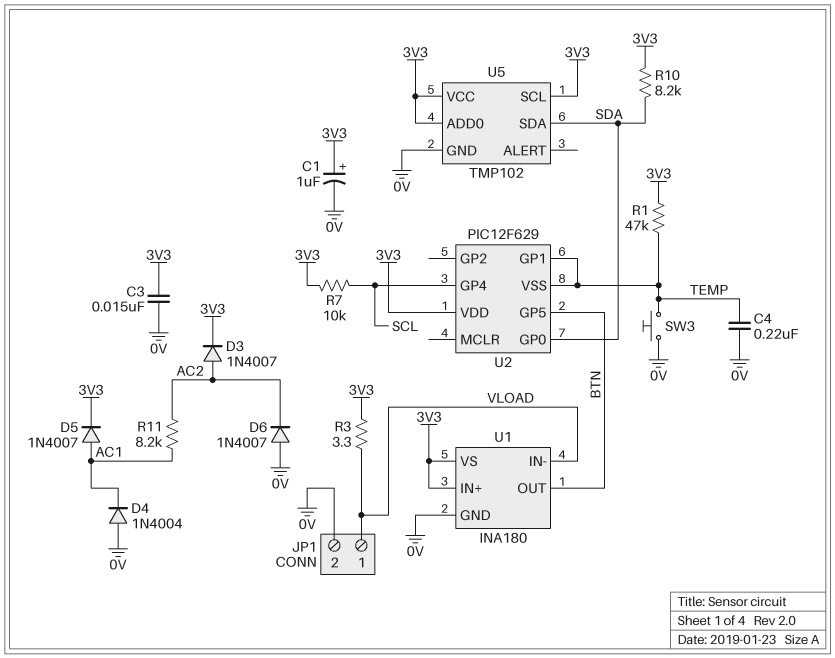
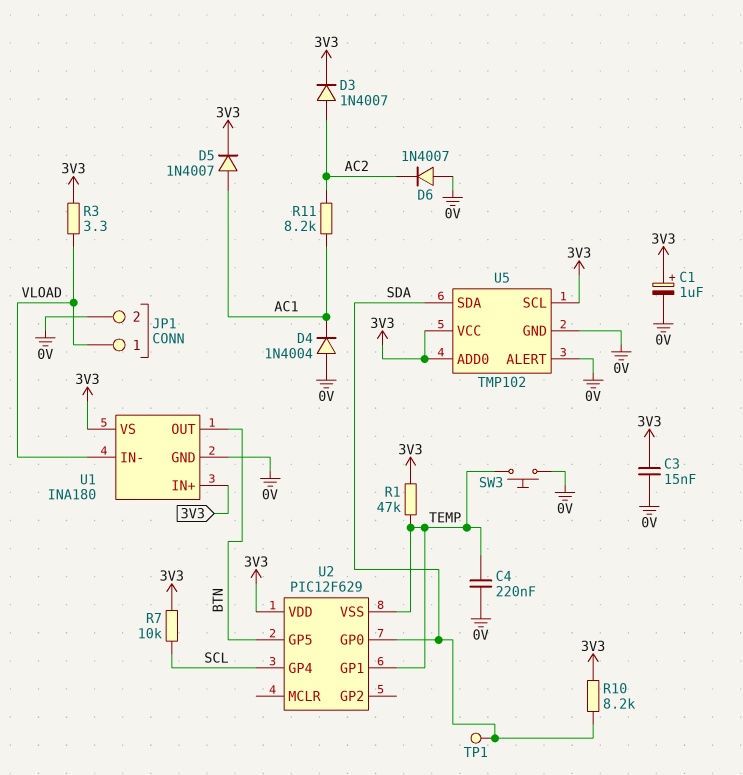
TP1: none -> test point (SDA)
U5 pin ALERT: none -> 0V

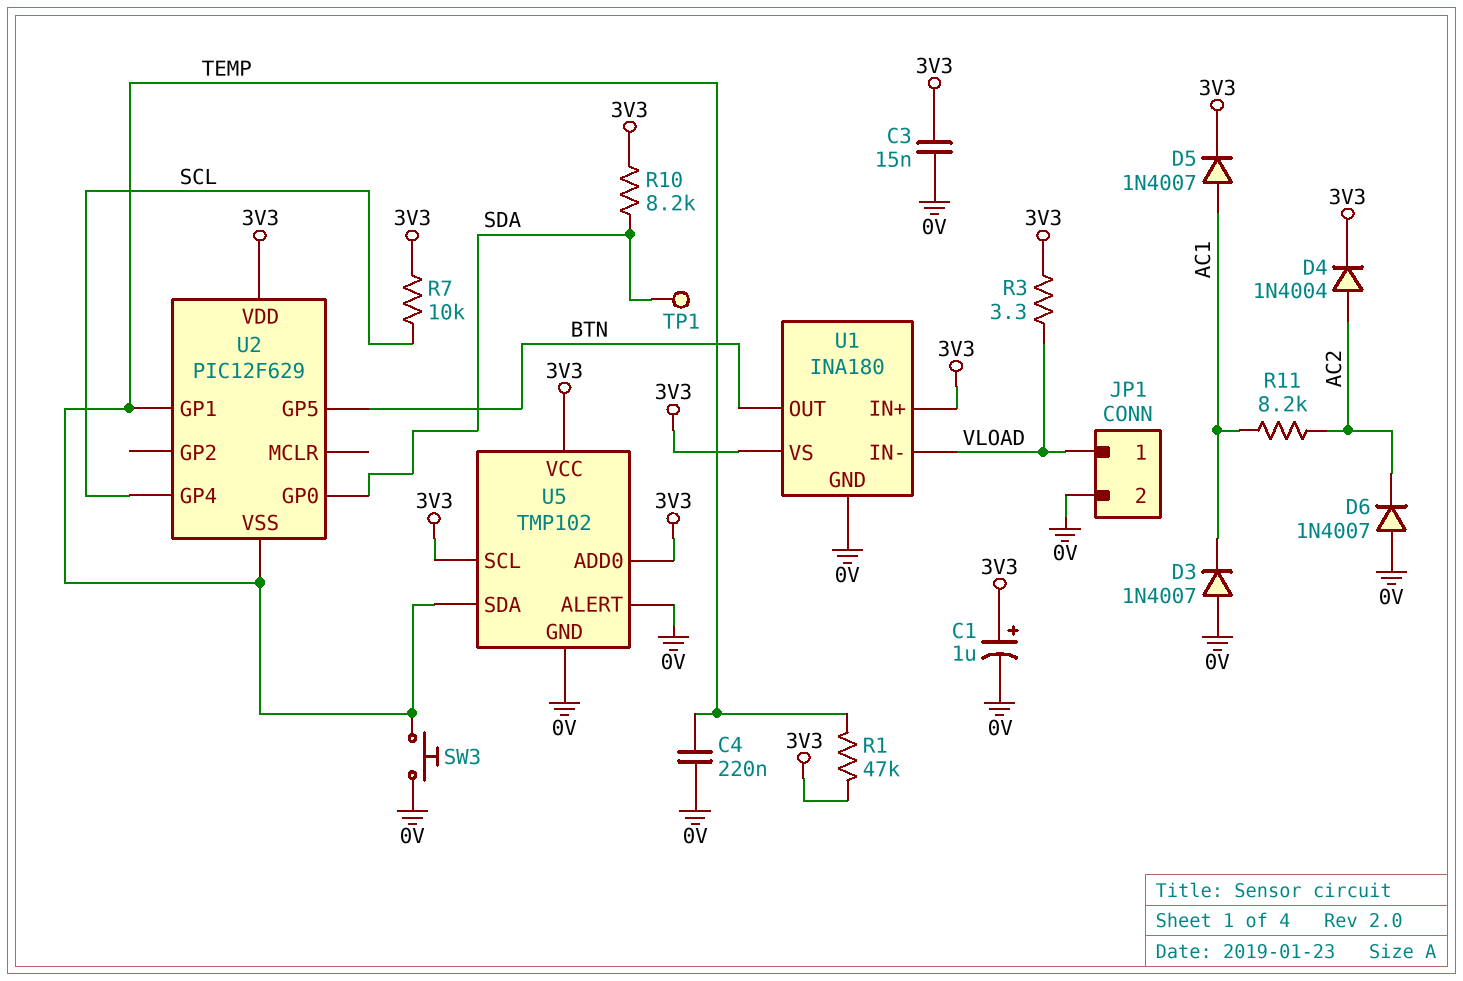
D3: diode 1N4007 (A AC2, K 3V3) -> diode 1N4007 (A 0V, K AC1)
D4: diode 1N4004 (A 0V, K AC1) -> diode 1N4004 (A AC2, K 3V3)
U5 pin SDA: SDA -> TEMP

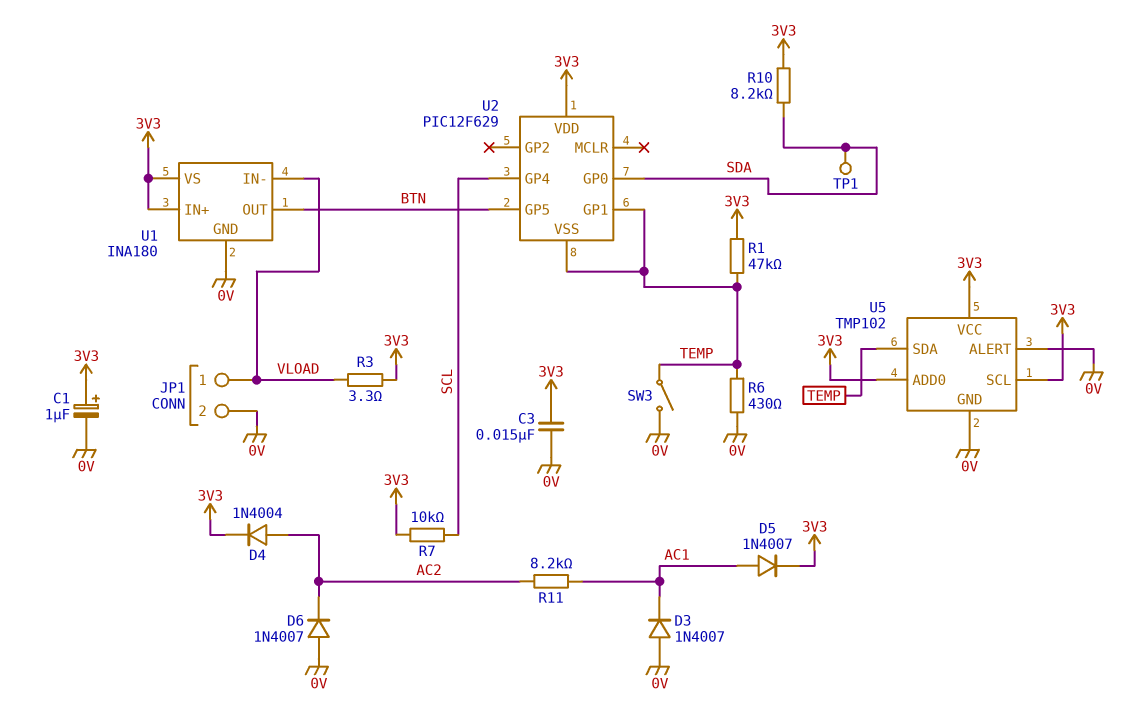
C4: 220nF (0V, TEMP) -> none
R6: none -> 430 (0V, TEMP)
SW3: button (0V, TEMP) -> switch (0V, TEMP)

